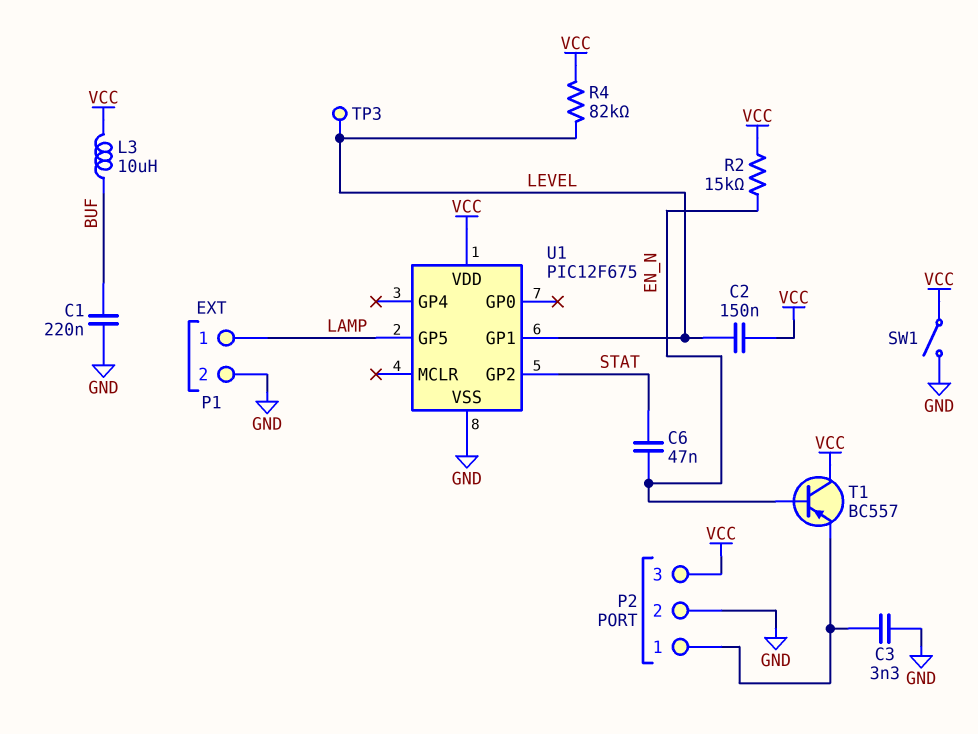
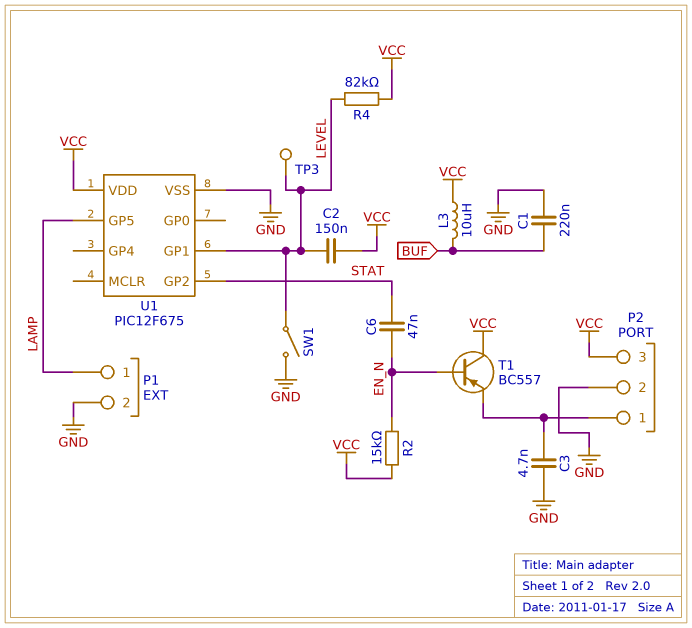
C3: 3.3nF (GND, P2/1) -> 4.7nF (GND, P2/1)
SW1: switch (GND, VCC) -> switch (GND, LEVEL)

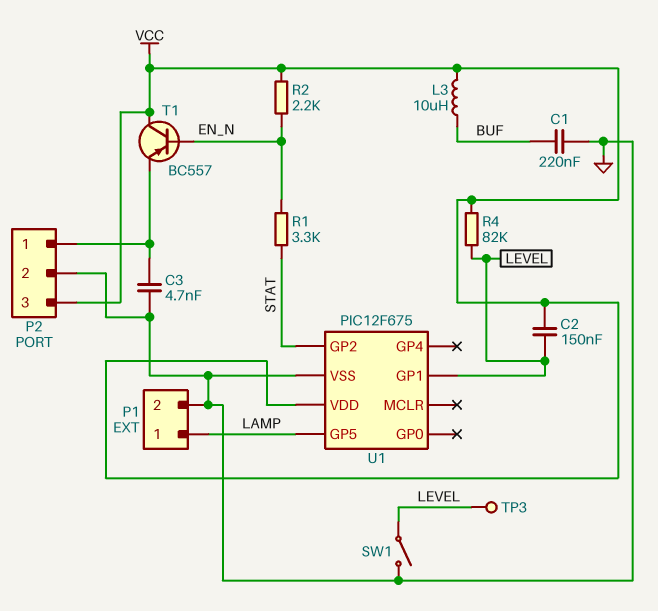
C6: 47nF (EN_N, STAT) -> none
R1: none -> 3.3k (EN_N, STAT)
R2: 15k (EN_N, VCC) -> 2.2k (EN_N, VCC)

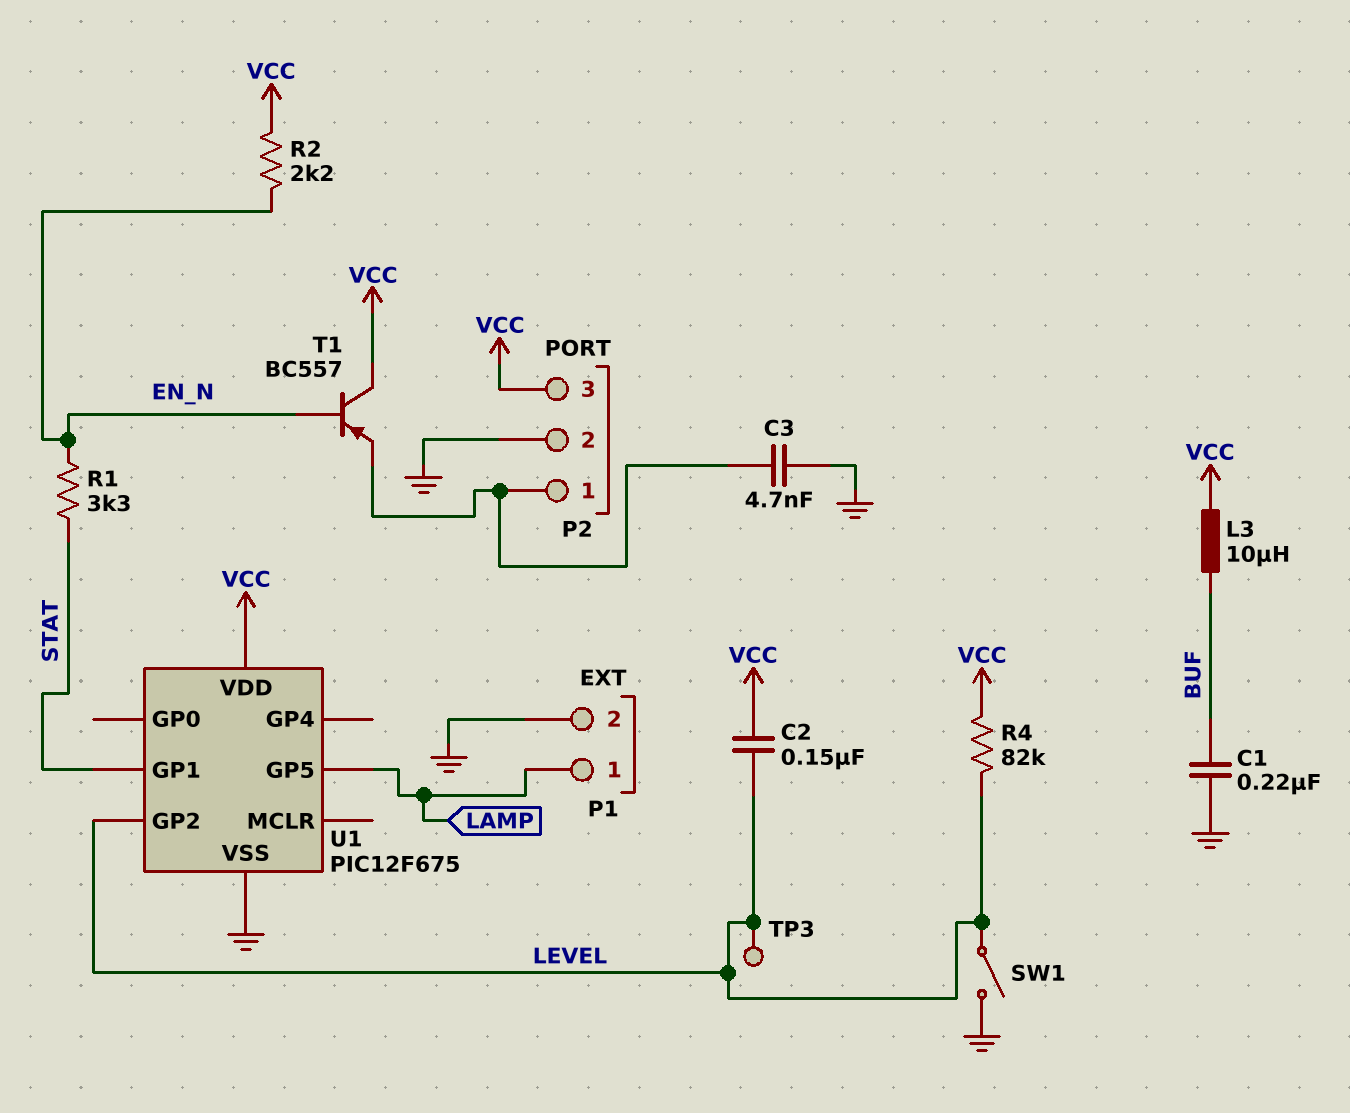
U1 pin GP1: LEVEL -> STAT
U1 pin GP2: STAT -> LEVEL

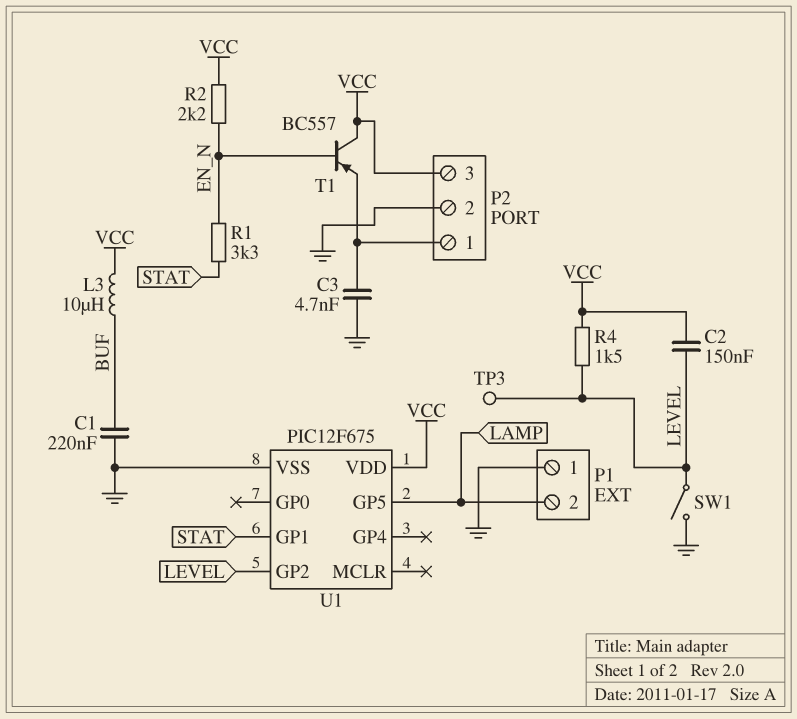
P1 pin 1: LAMP -> GND
P1 pin 2: GND -> LAMP
R4: 82k (LEVEL, VCC) -> 1.5k (LEVEL, VCC)

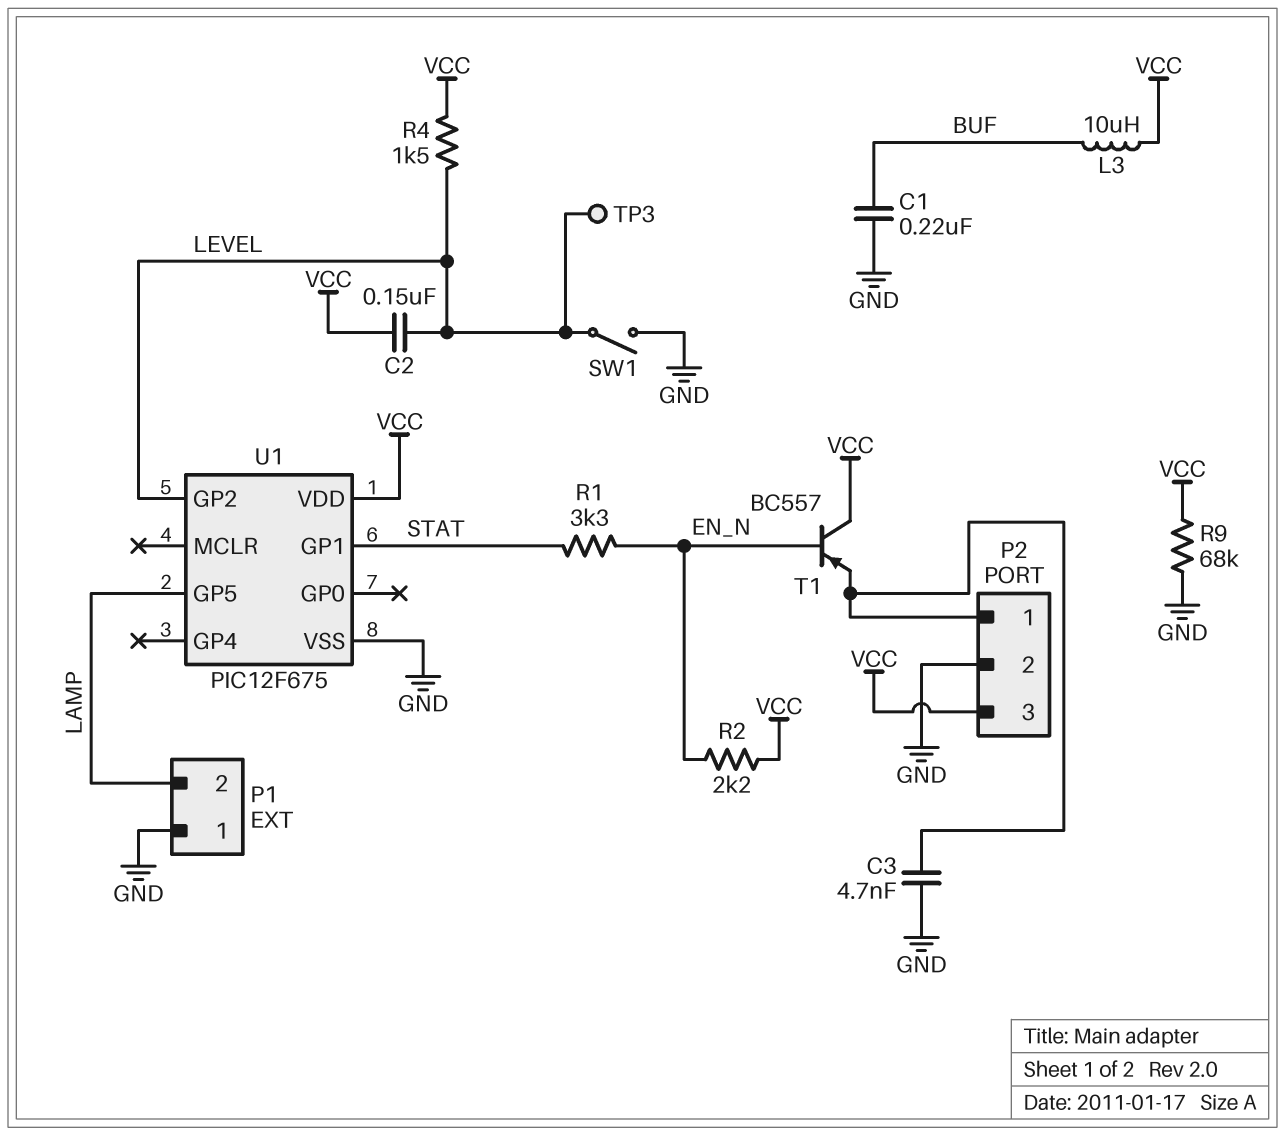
R9: none -> 68k (GND, VCC)

